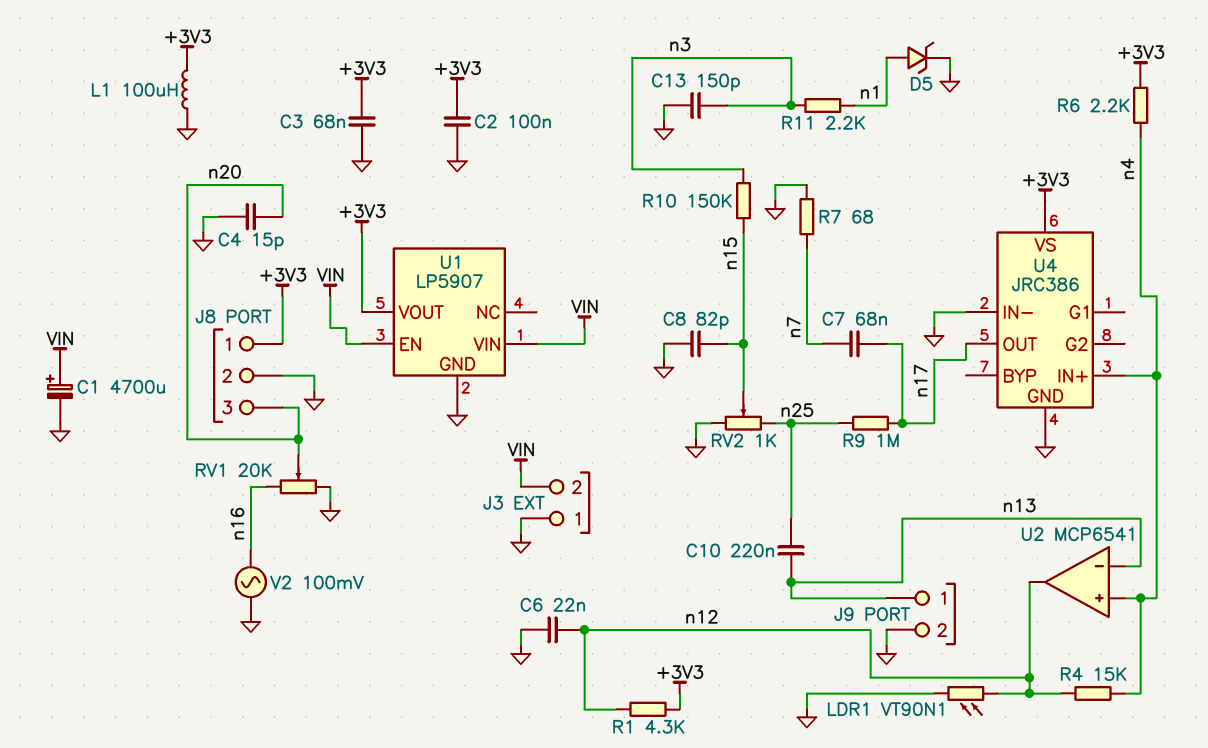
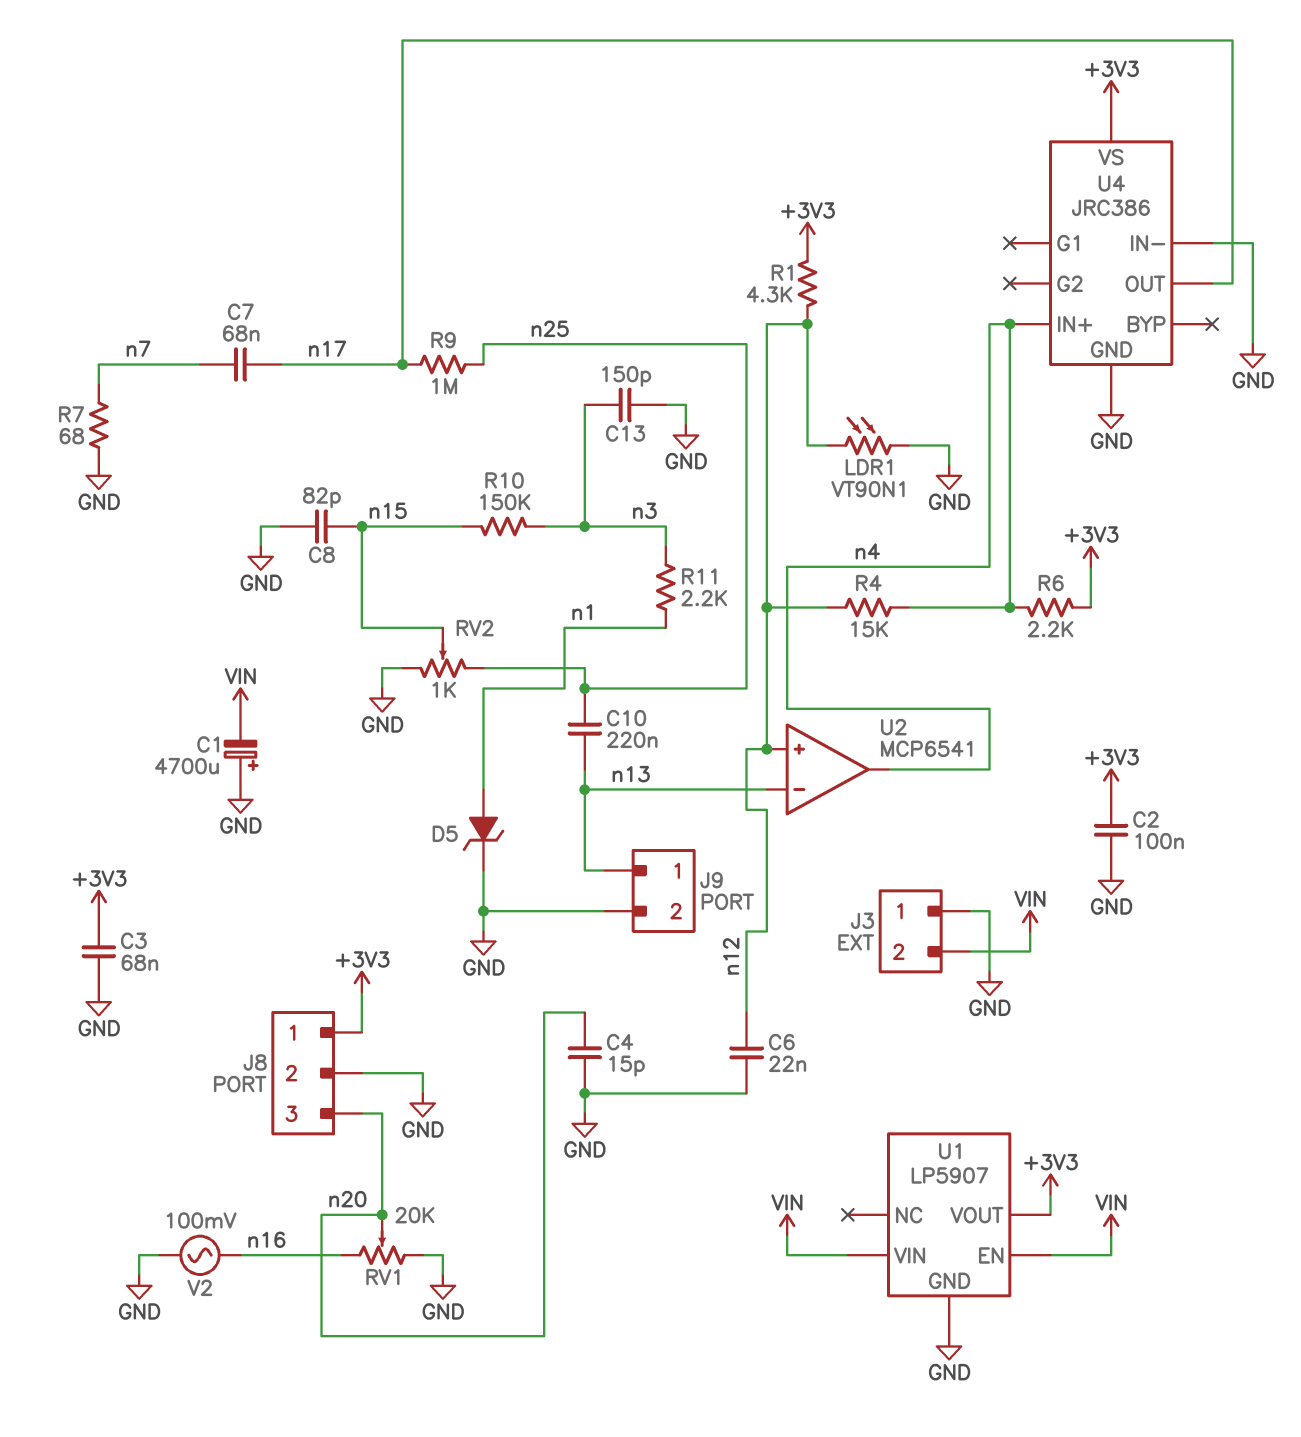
C1: 4700uF (plus VIN, minus GND) -> 4700uF (plus GND, minus VIN)
L1: 100uH (+3V3, GND) -> none
U2 pin in+: n4 -> n12
U2 pin out: n12 -> n4

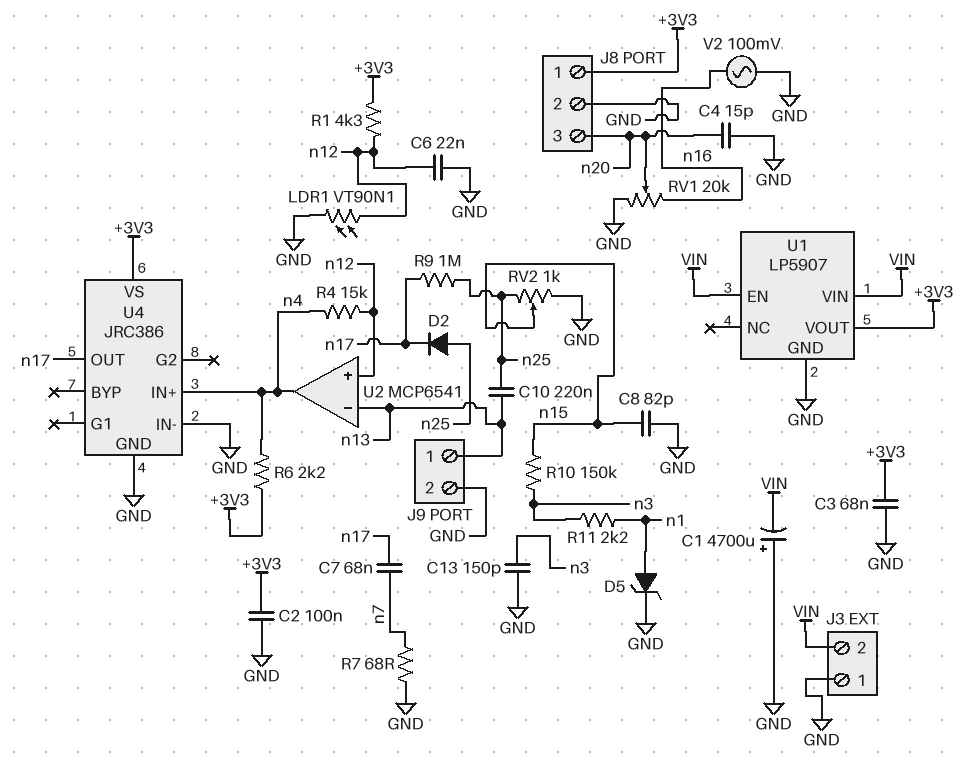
D2: none -> diode (A n25, K n17)

